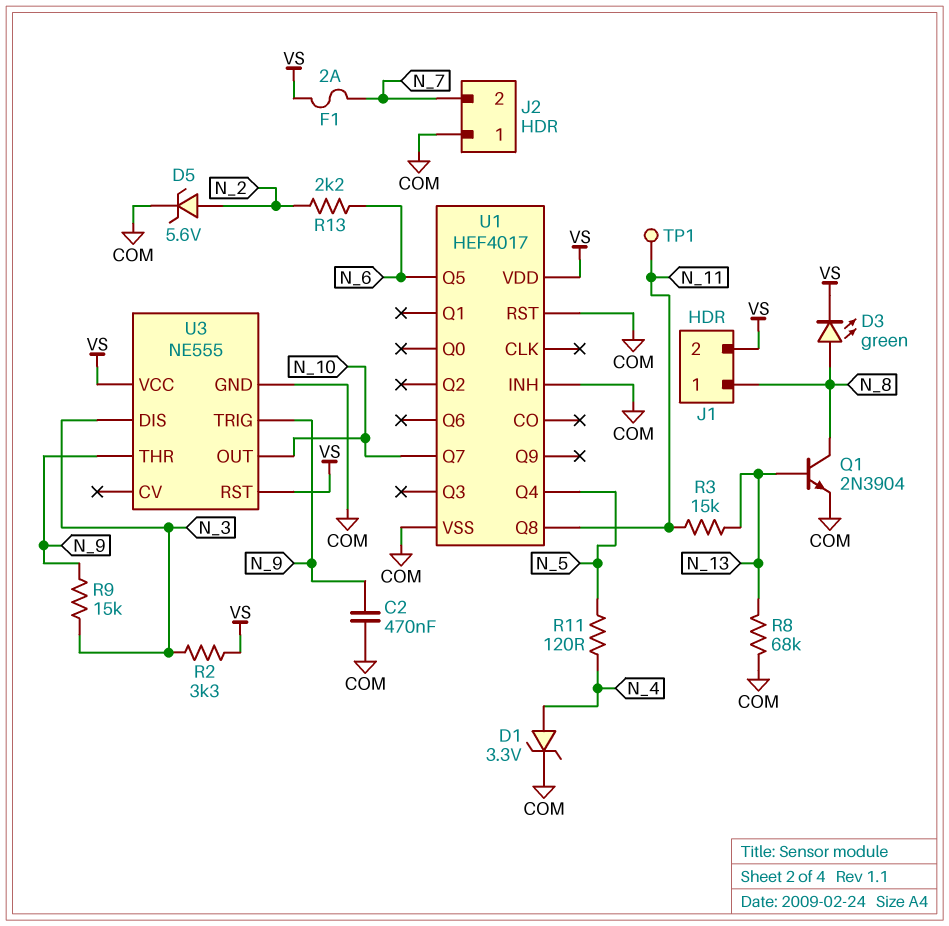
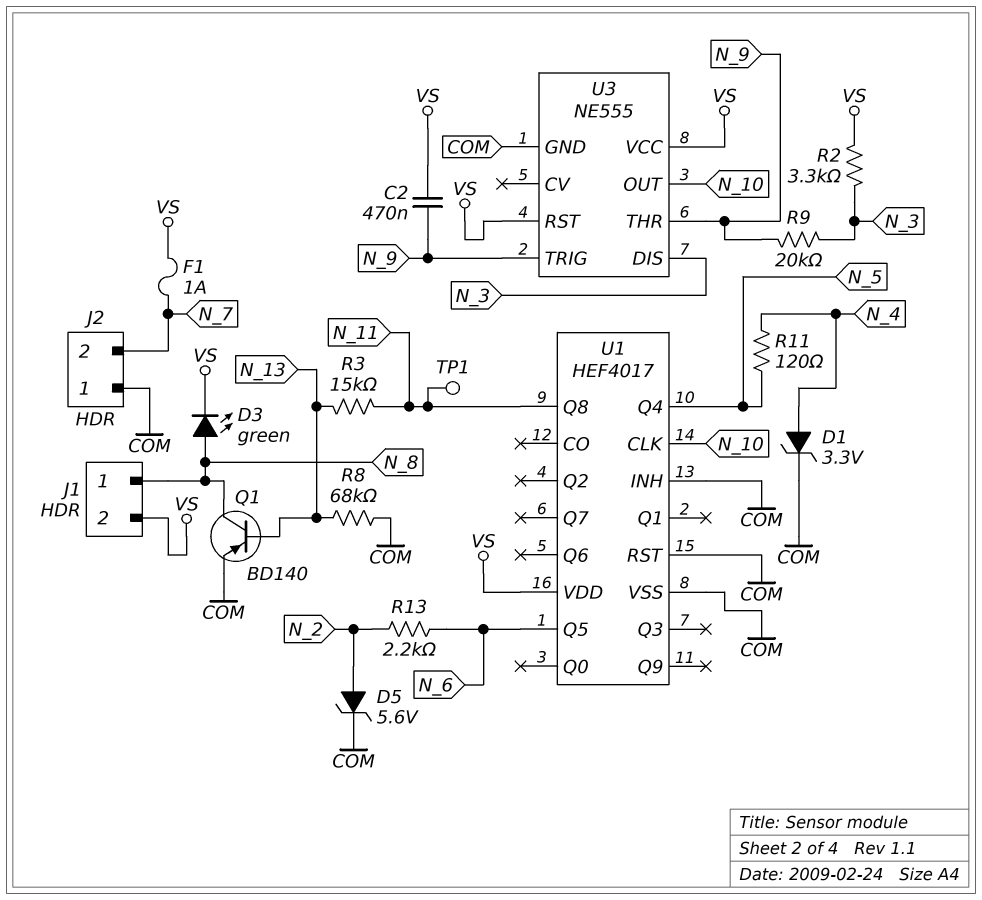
C2: 470nF (COM, N_9) -> 470nF (N_9, VS)
F1: 2A (N_7, VS) -> 1A (N_7, VS)
Q1: NPN 2N3904 (B N_13, C N_8, E COM) -> PNP BD140 (B N_13, C N_8, E COM)
R9: 15k (N_3, N_9) -> 20k (N_3, N_9)
U1 pin CLK: none -> N_10
U1 pin Q7: N_10 -> none

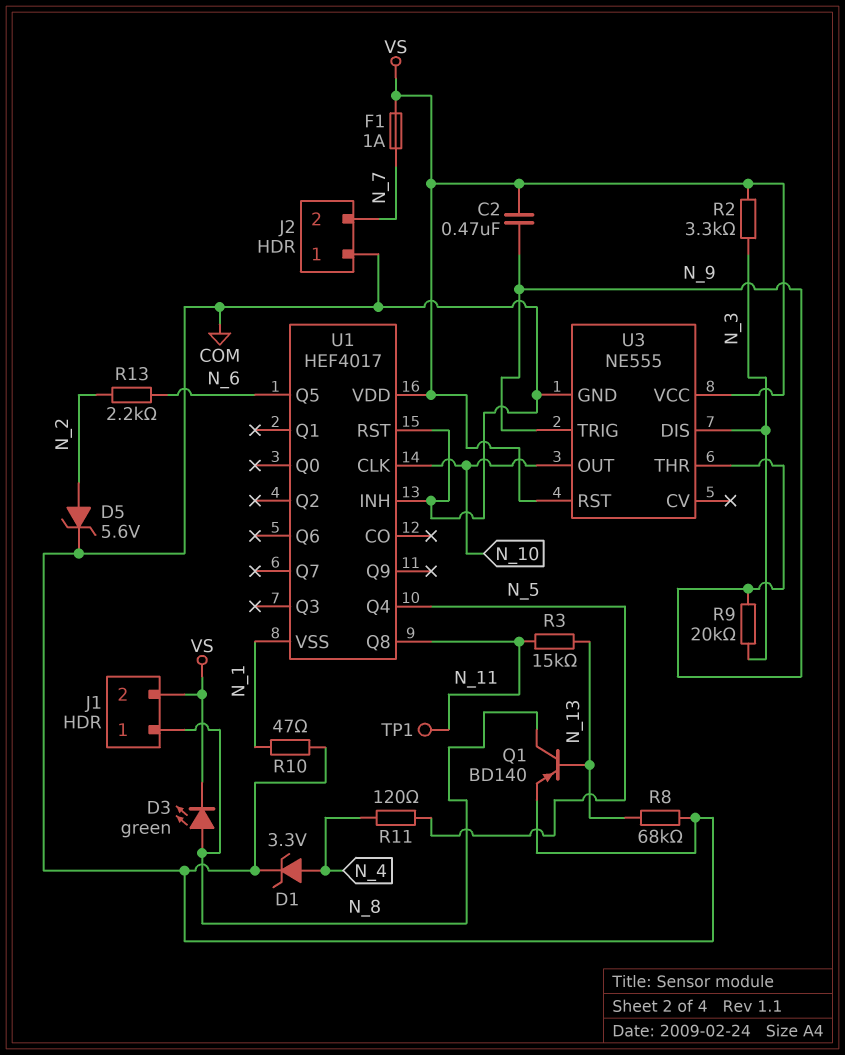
R10: none -> 47 (COM, N_1)
U1 pin VSS: COM -> N_1

